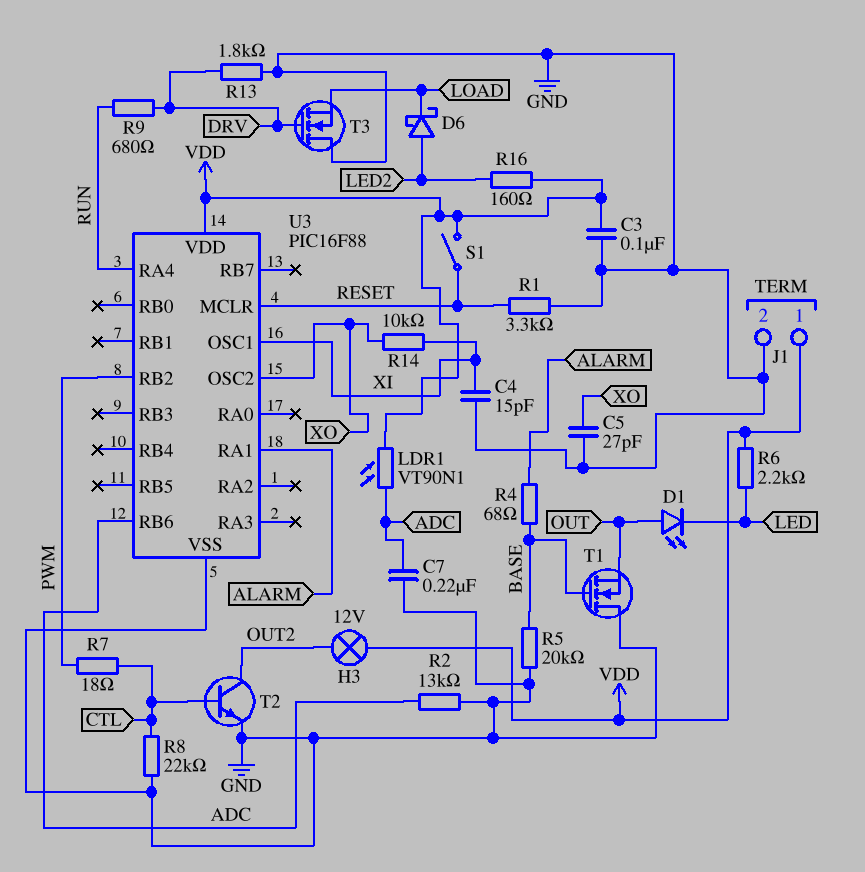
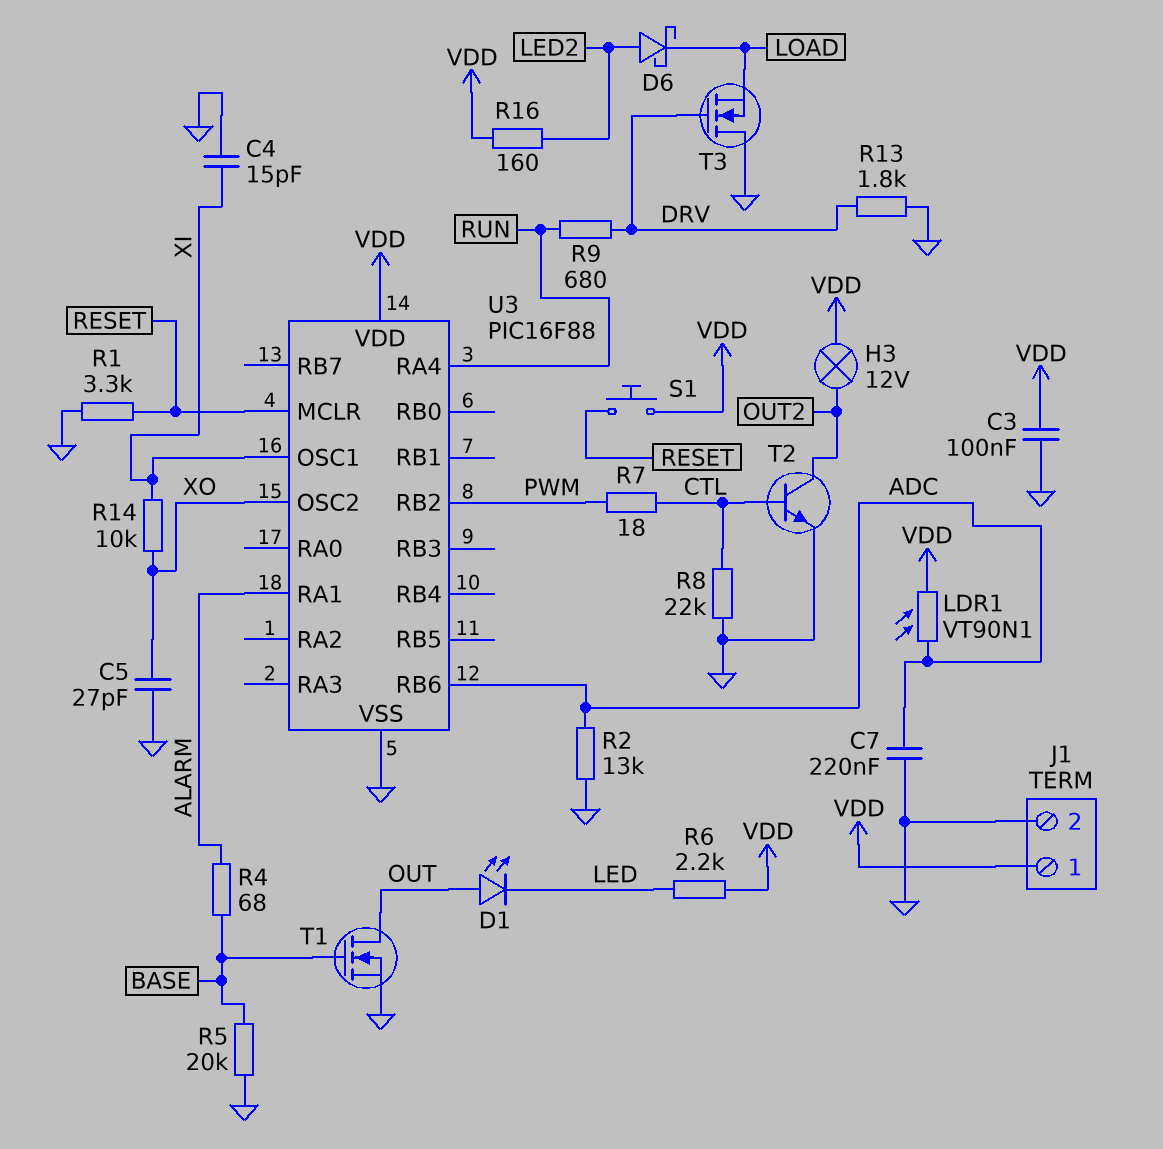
S1: switch (RESET, VDD) -> button (RESET, VDD)
T1: NMOS (G BASE, D GND, S OUT) -> NMOS (G BASE, D OUT, S GND)

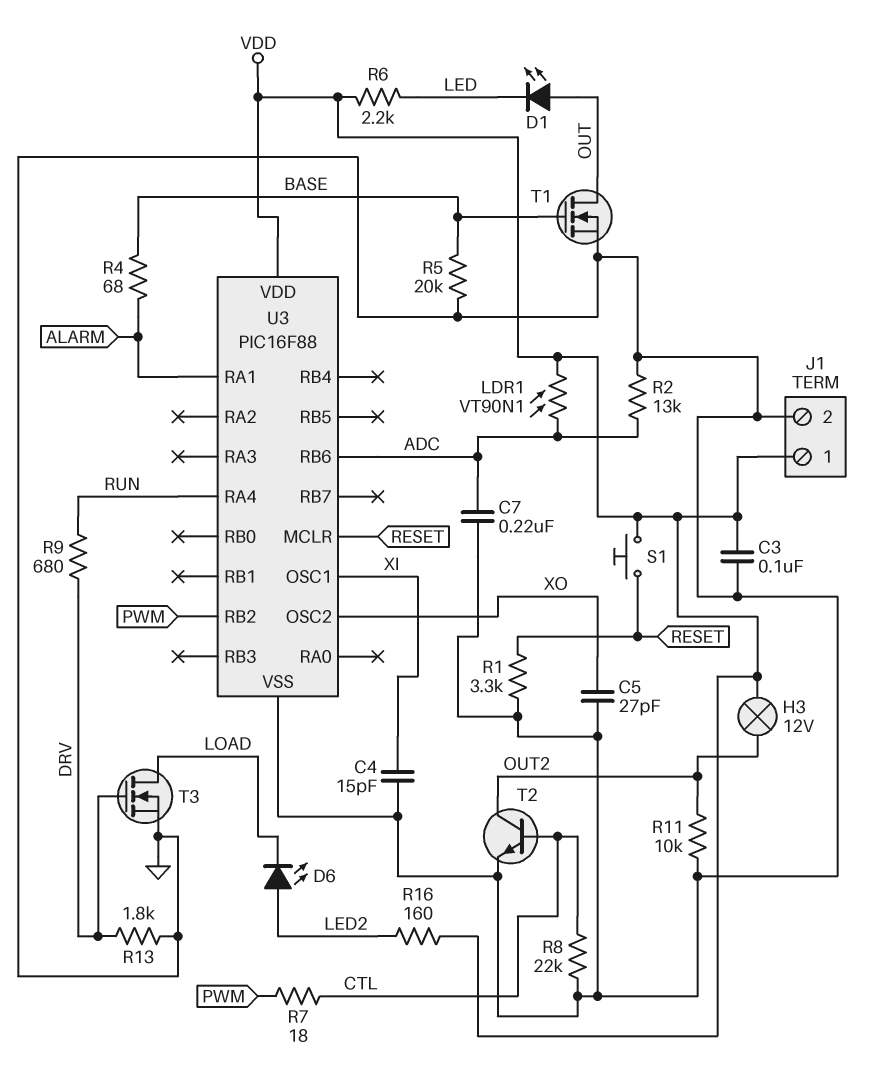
D6: schottky (A LED2, K LOAD) -> LED (A LED2, K LOAD)
R11: none -> 10k (GND, OUT2)
R14: 10k (XI, XO) -> none
T3: NMOS (G DRV, D GND, S LOAD) -> NMOS (G DRV, D LOAD, S GND)

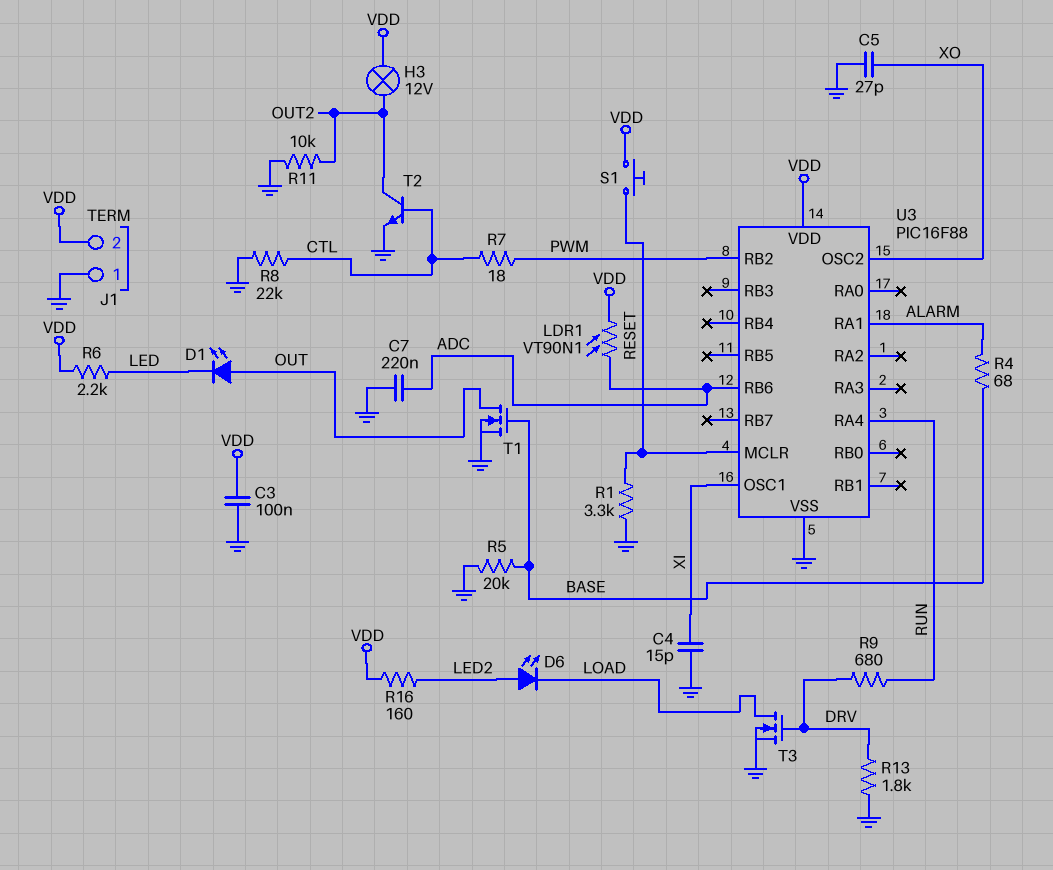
J1 pin 1: VDD -> GND
J1 pin 2: GND -> VDD
R2: 13k (ADC, GND) -> none

